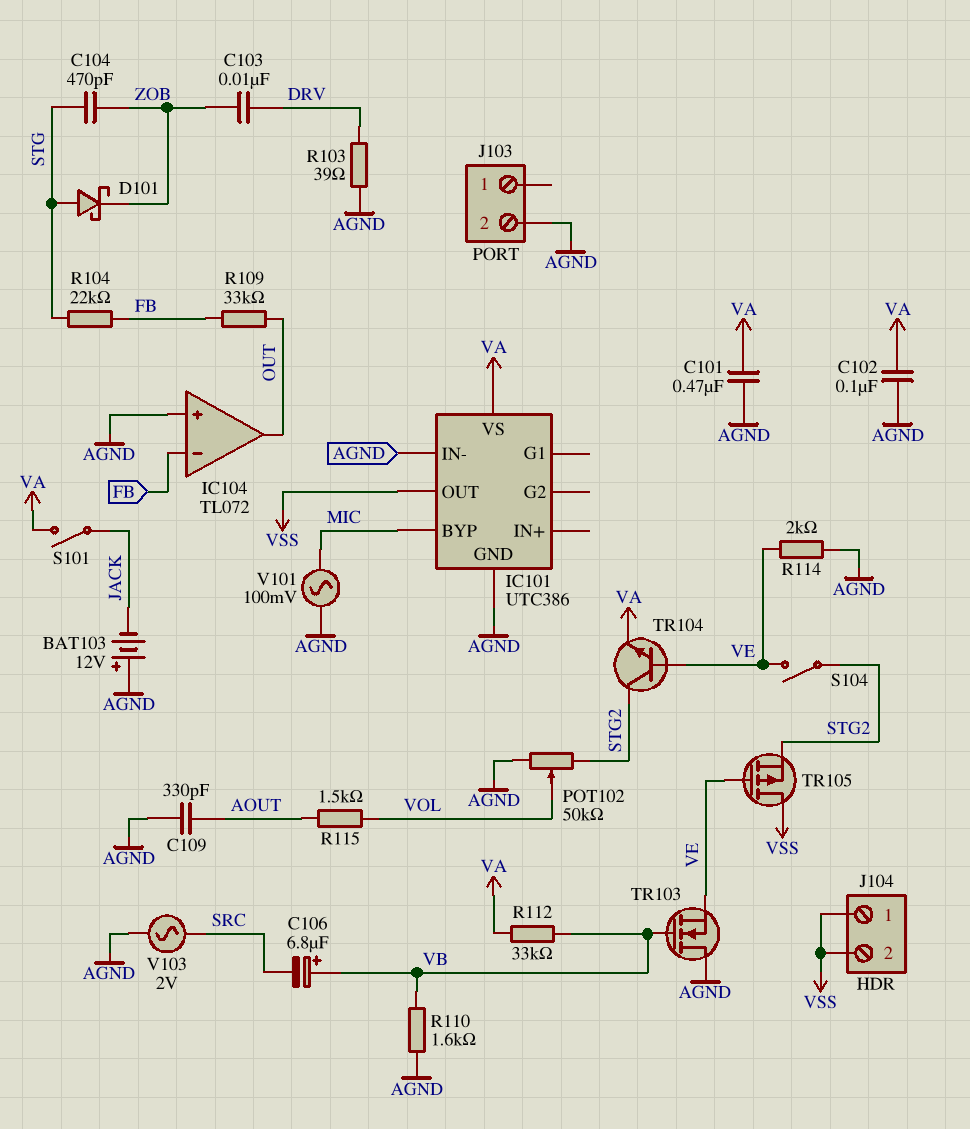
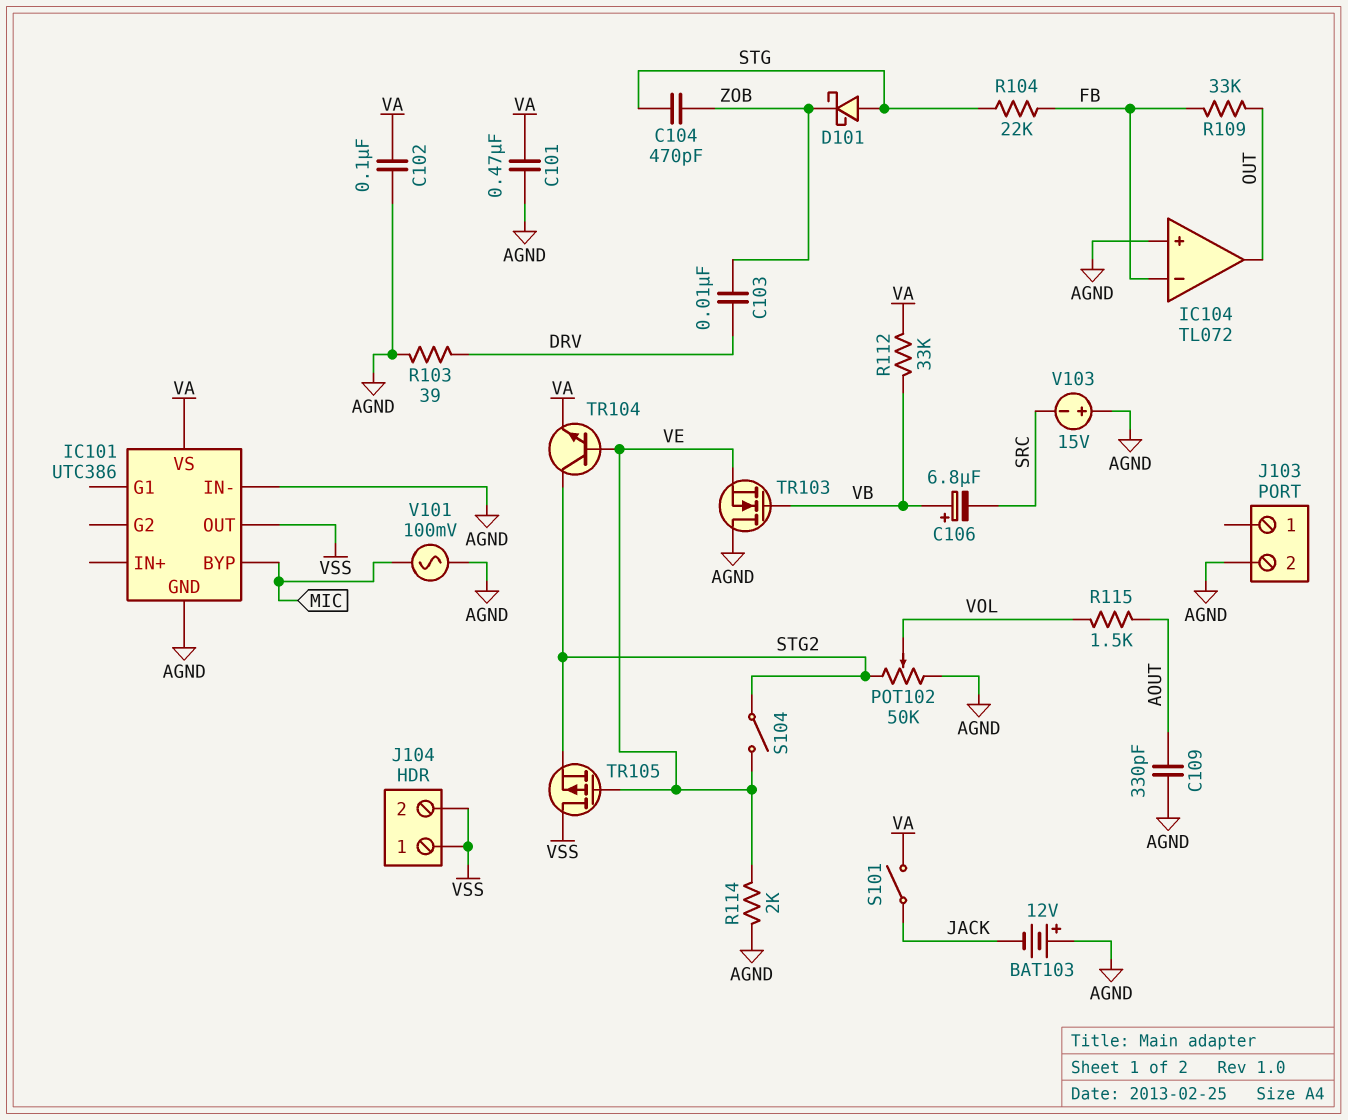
R110: 1.6k (AGND, VB) -> none
V103: AC 2V (AGND, SRC) -> 15V (plus AGND, minus SRC)

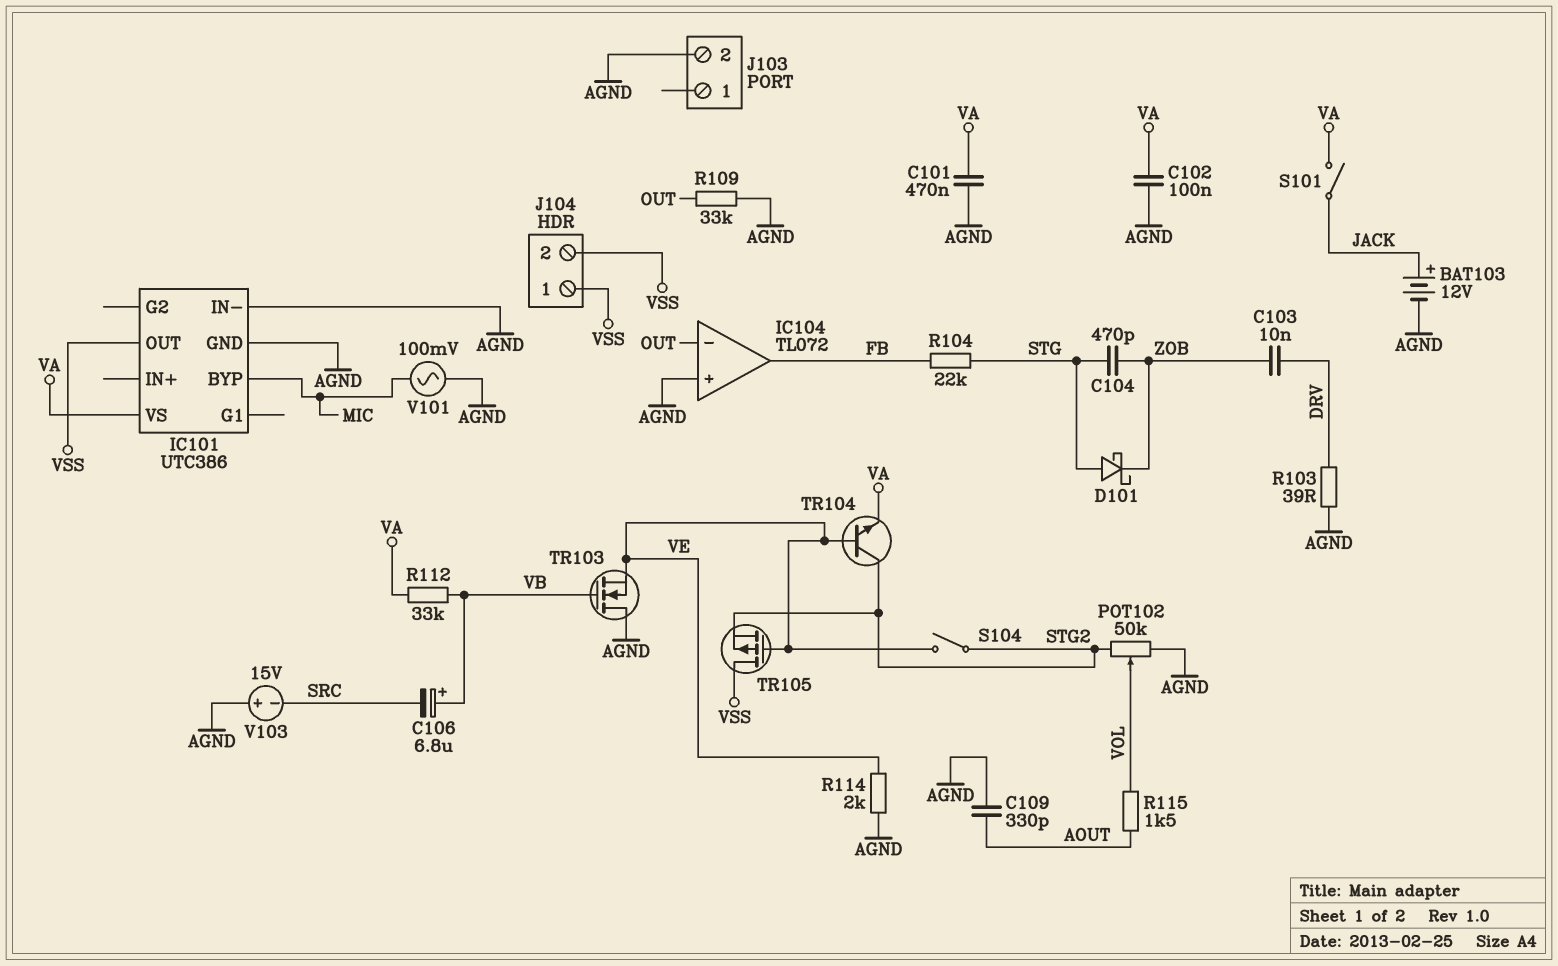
BAT103: 12V (plus AGND, minus JACK) -> 12V (plus JACK, minus AGND)
IC104 pin in-: FB -> OUT
IC104 pin out: OUT -> FB
R109: 33k (FB, OUT) -> 33k (AGND, OUT)

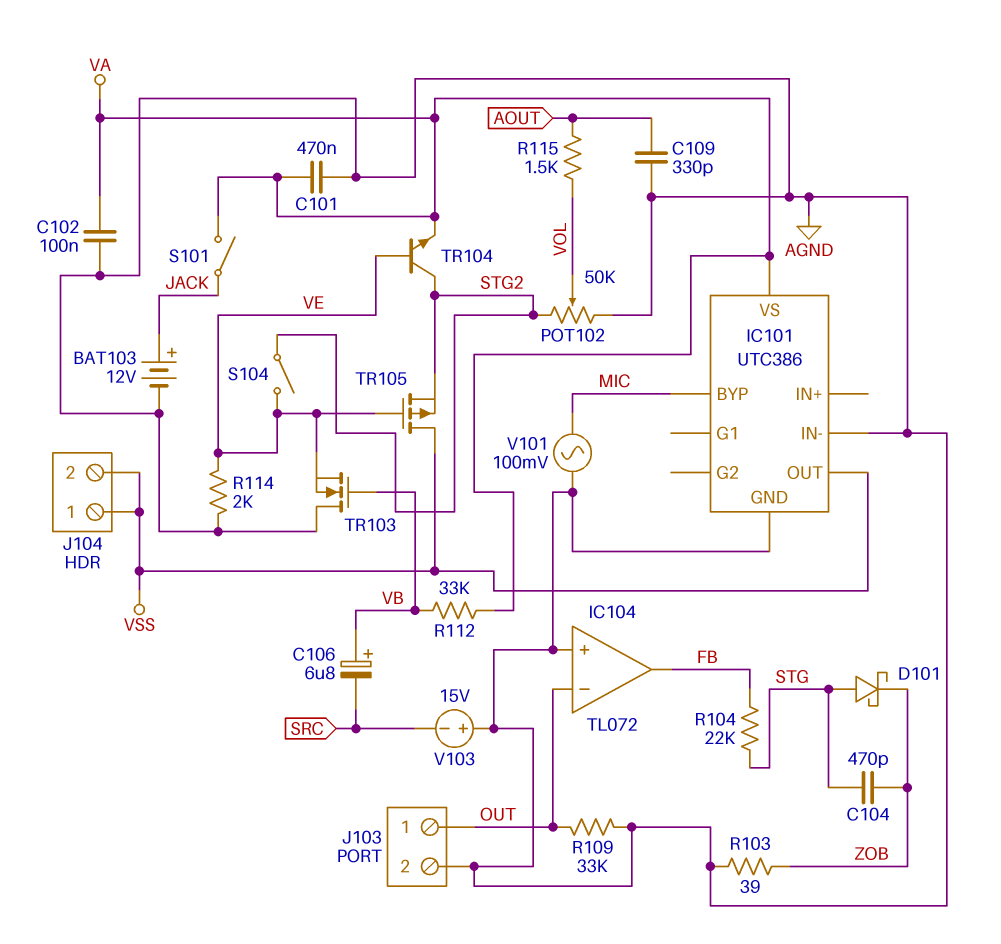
C103: 10nF (DRV, ZOB) -> none
J103 pin 1: none -> OUT
R103: 39 (AGND, DRV) -> 39 (AGND, ZOB)

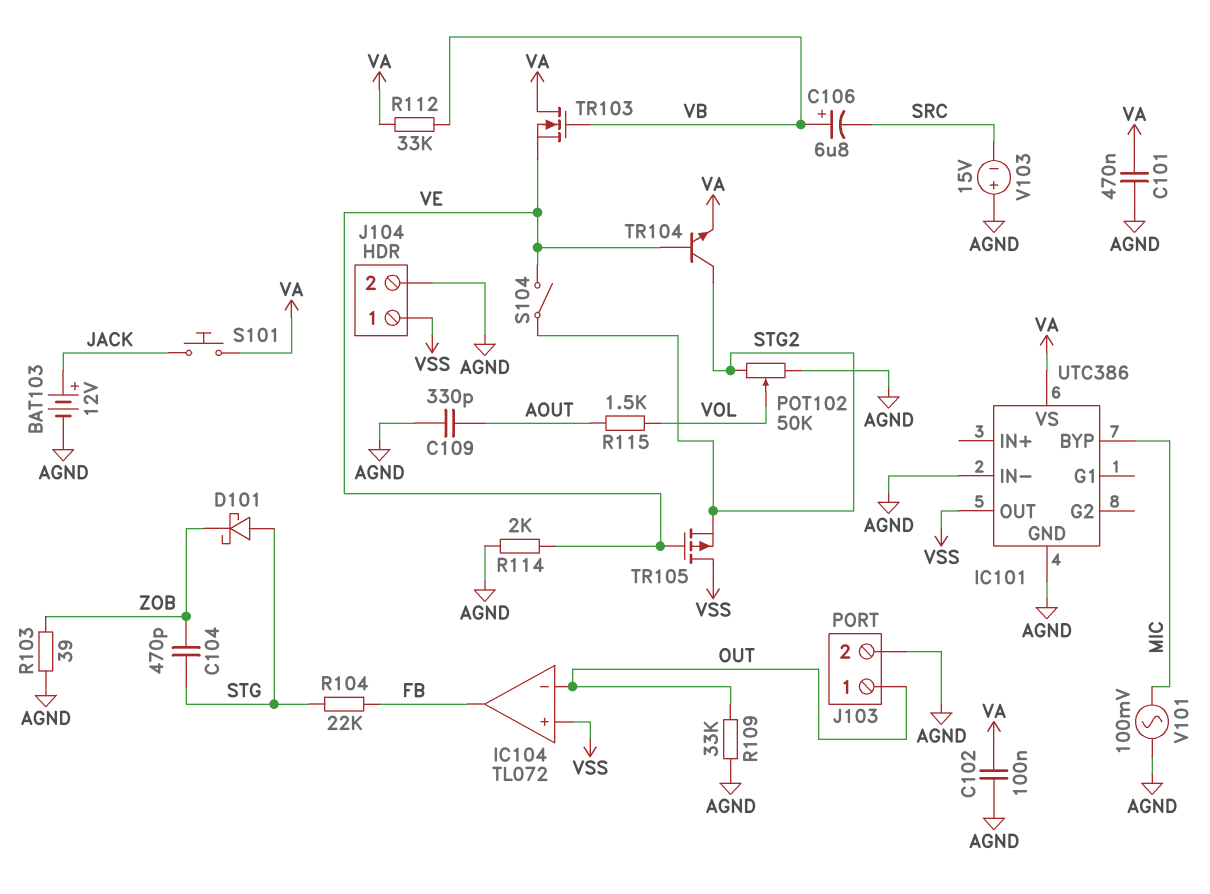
IC104 pin in+: AGND -> VSS
J104 pin 2: VSS -> AGND
S101: switch (JACK, VA) -> button (JACK, VA)
TR103: NMOS (G VB, D AGND, S VE) -> NMOS (G VB, D VA, S VE)

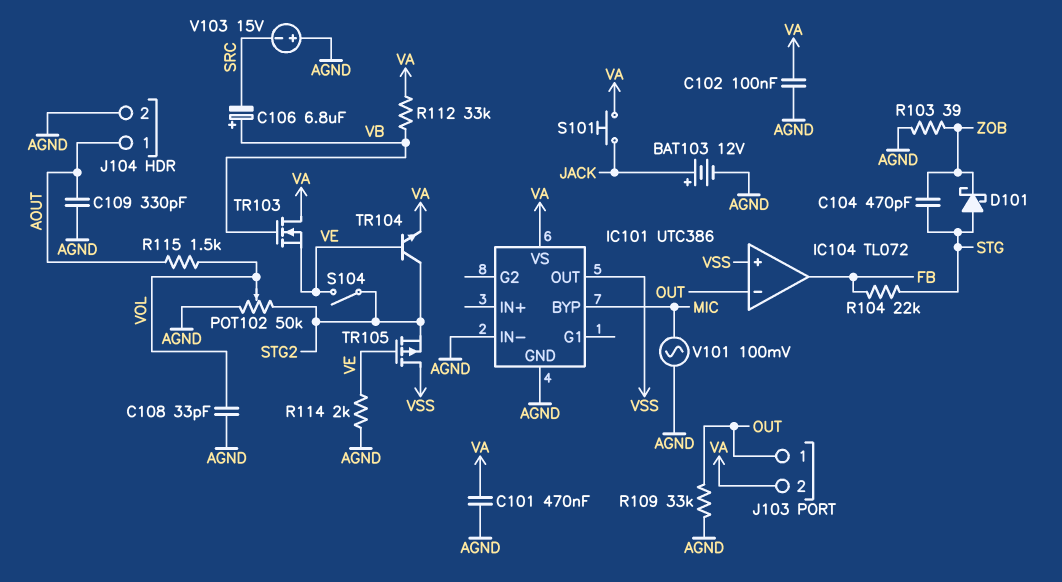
C108: none -> 33pF (AGND, VOL)
J103 pin 2: AGND -> VA
J104 pin 1: VSS -> AOUT

